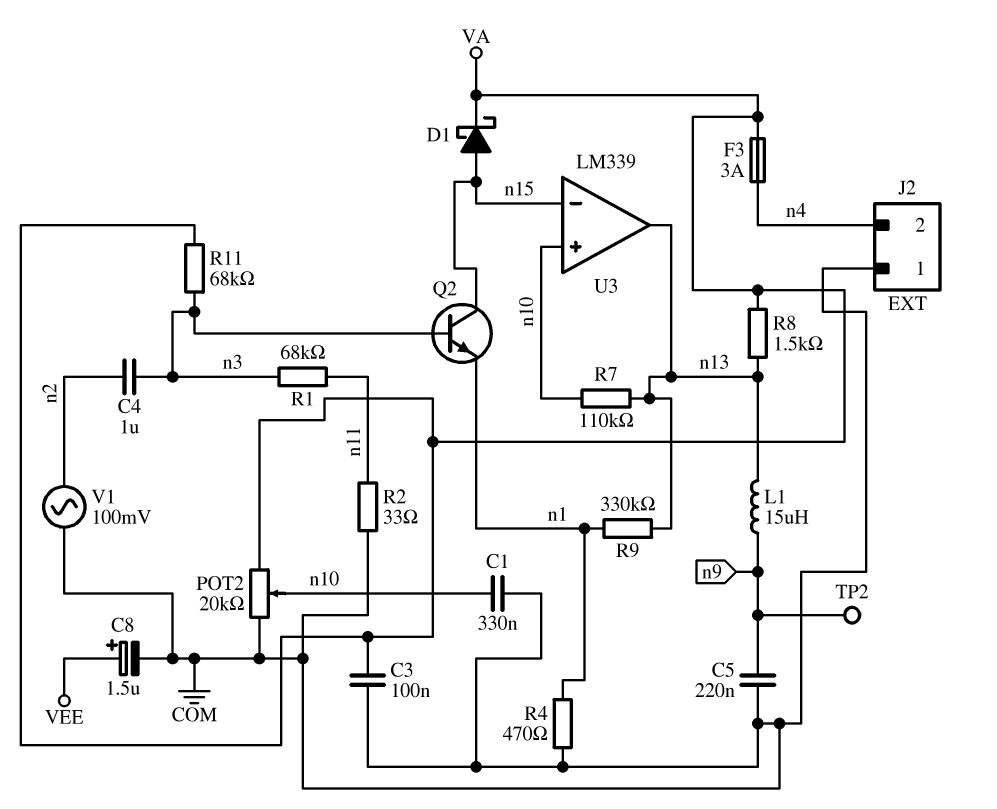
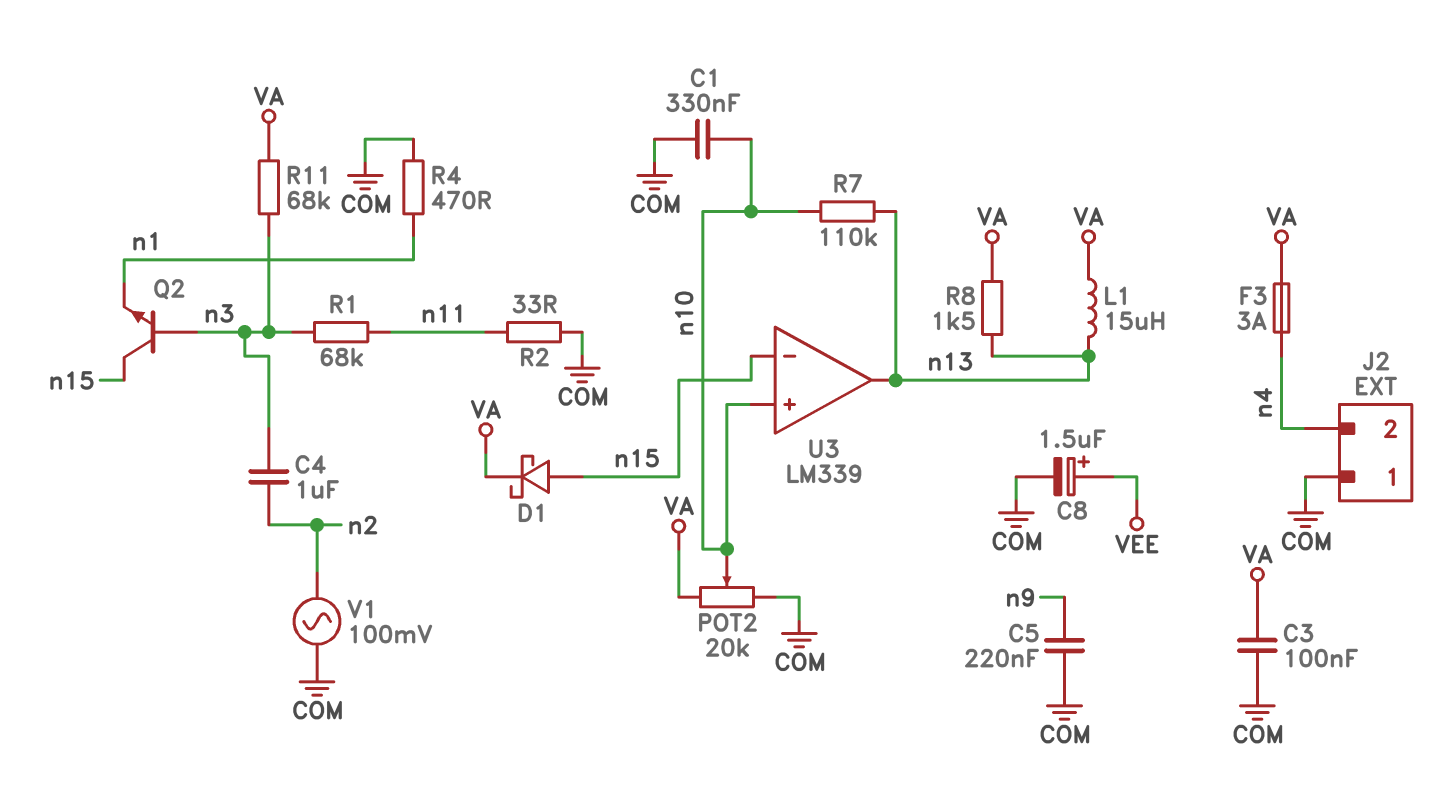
L1: 15uH (n9, n13) -> 15uH (VA, n13)
R9: 330k (n1, n13) -> none
TP2: test point (n9) -> none

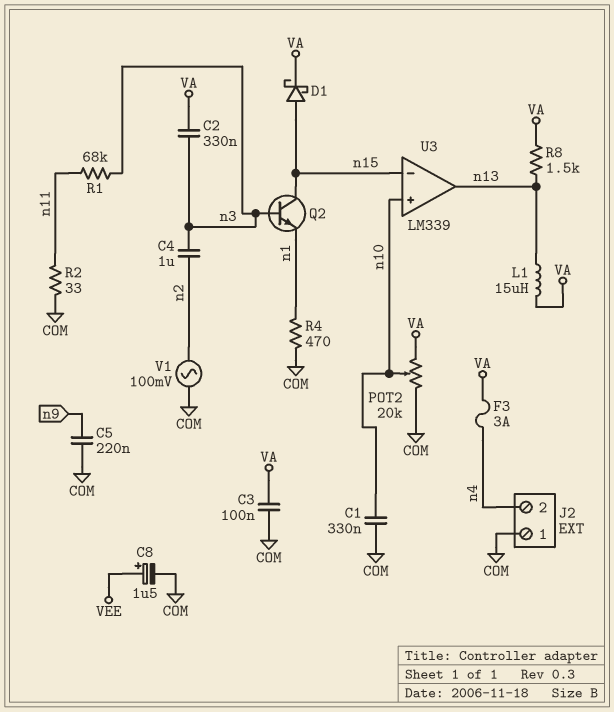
C2: none -> 330nF (VA, n3)
R7: 110k (n10, n13) -> none
R11: 68k (VA, n3) -> none

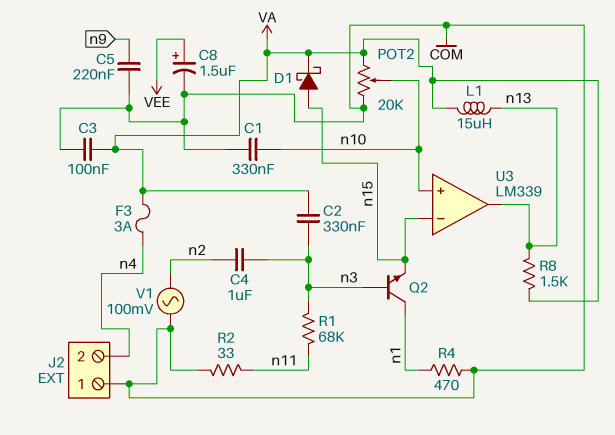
Q2: NPN (B n3, C n15, E n1) -> NPN (B n3, C n1, E n15)

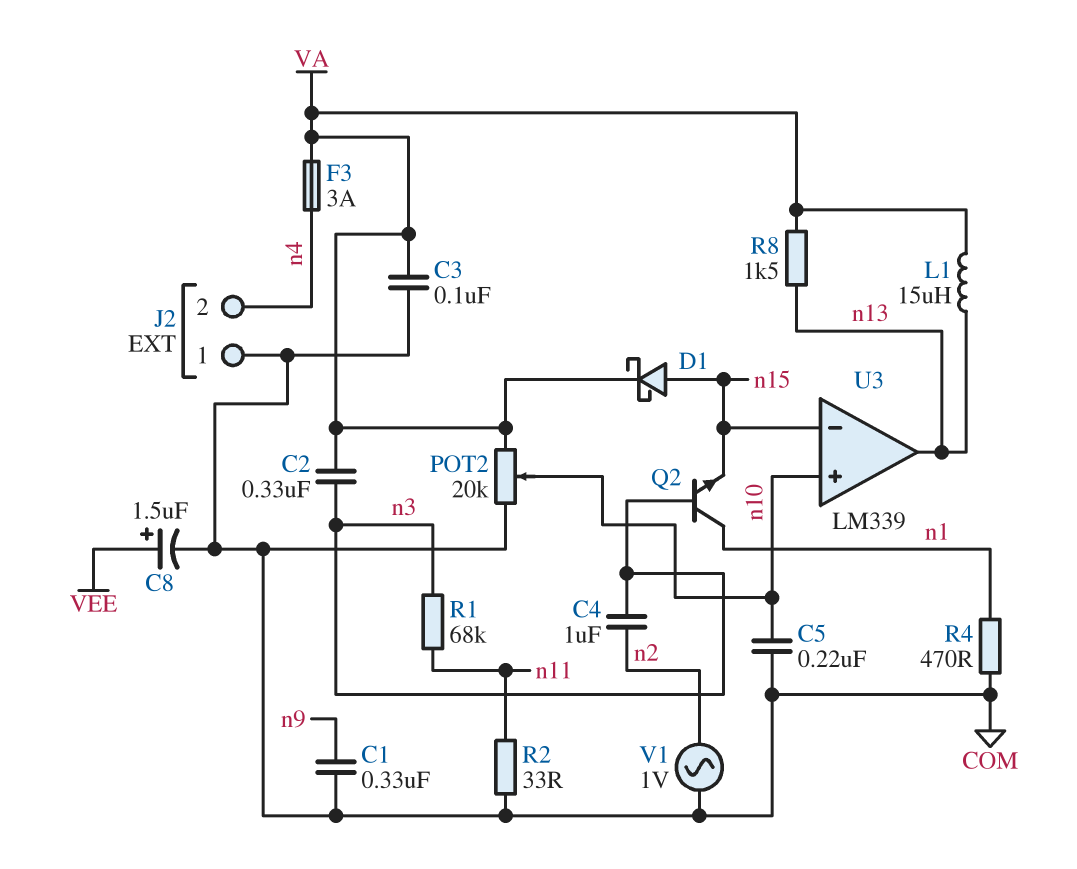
C1: 330nF (COM, n10) -> 330nF (COM, n9)
C5: 220nF (COM, n9) -> 220nF (COM, n10)
V1: AC 100mV (COM, n2) -> AC 1V (COM, n2)

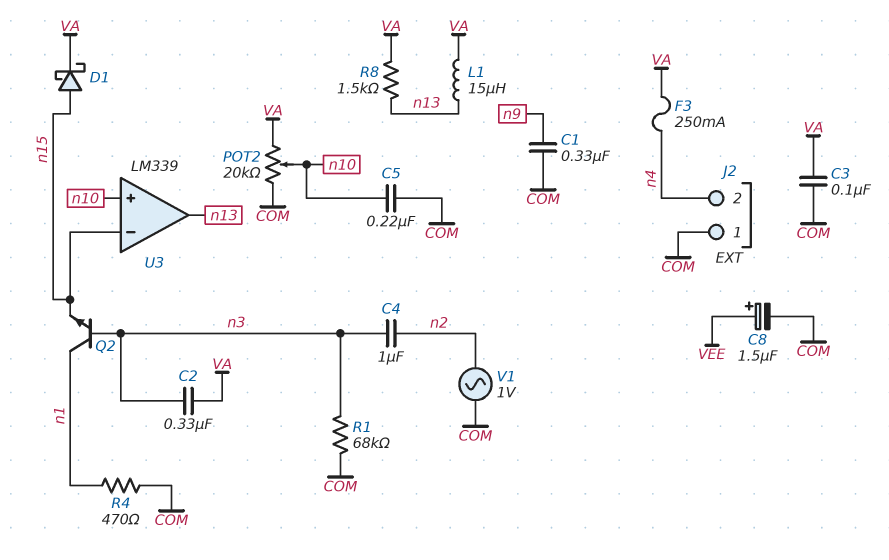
F3: 3A (VA, n4) -> 250mA (VA, n4)
R1: 68k (n3, n11) -> 68k (COM, n3)
R2: 33 (COM, n11) -> none

